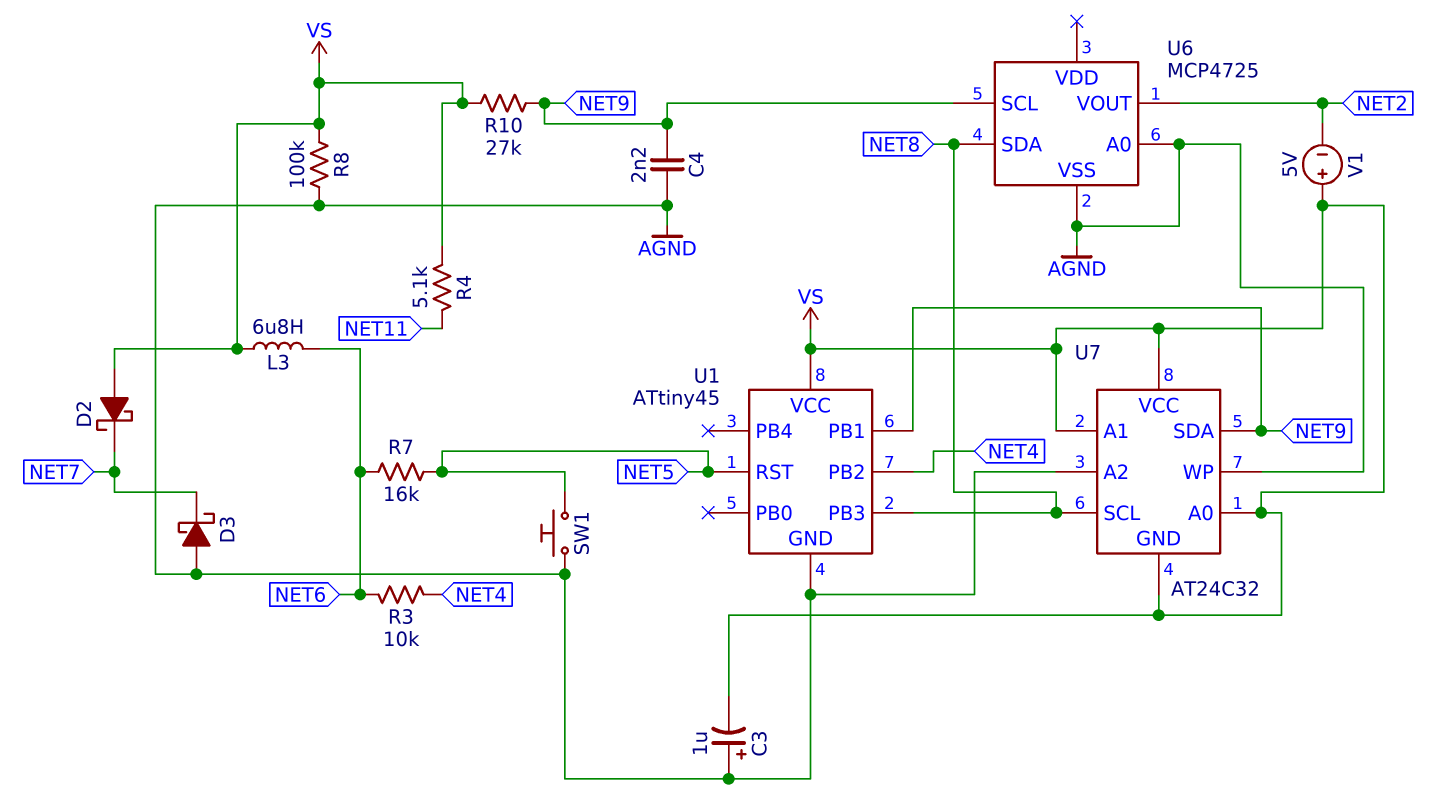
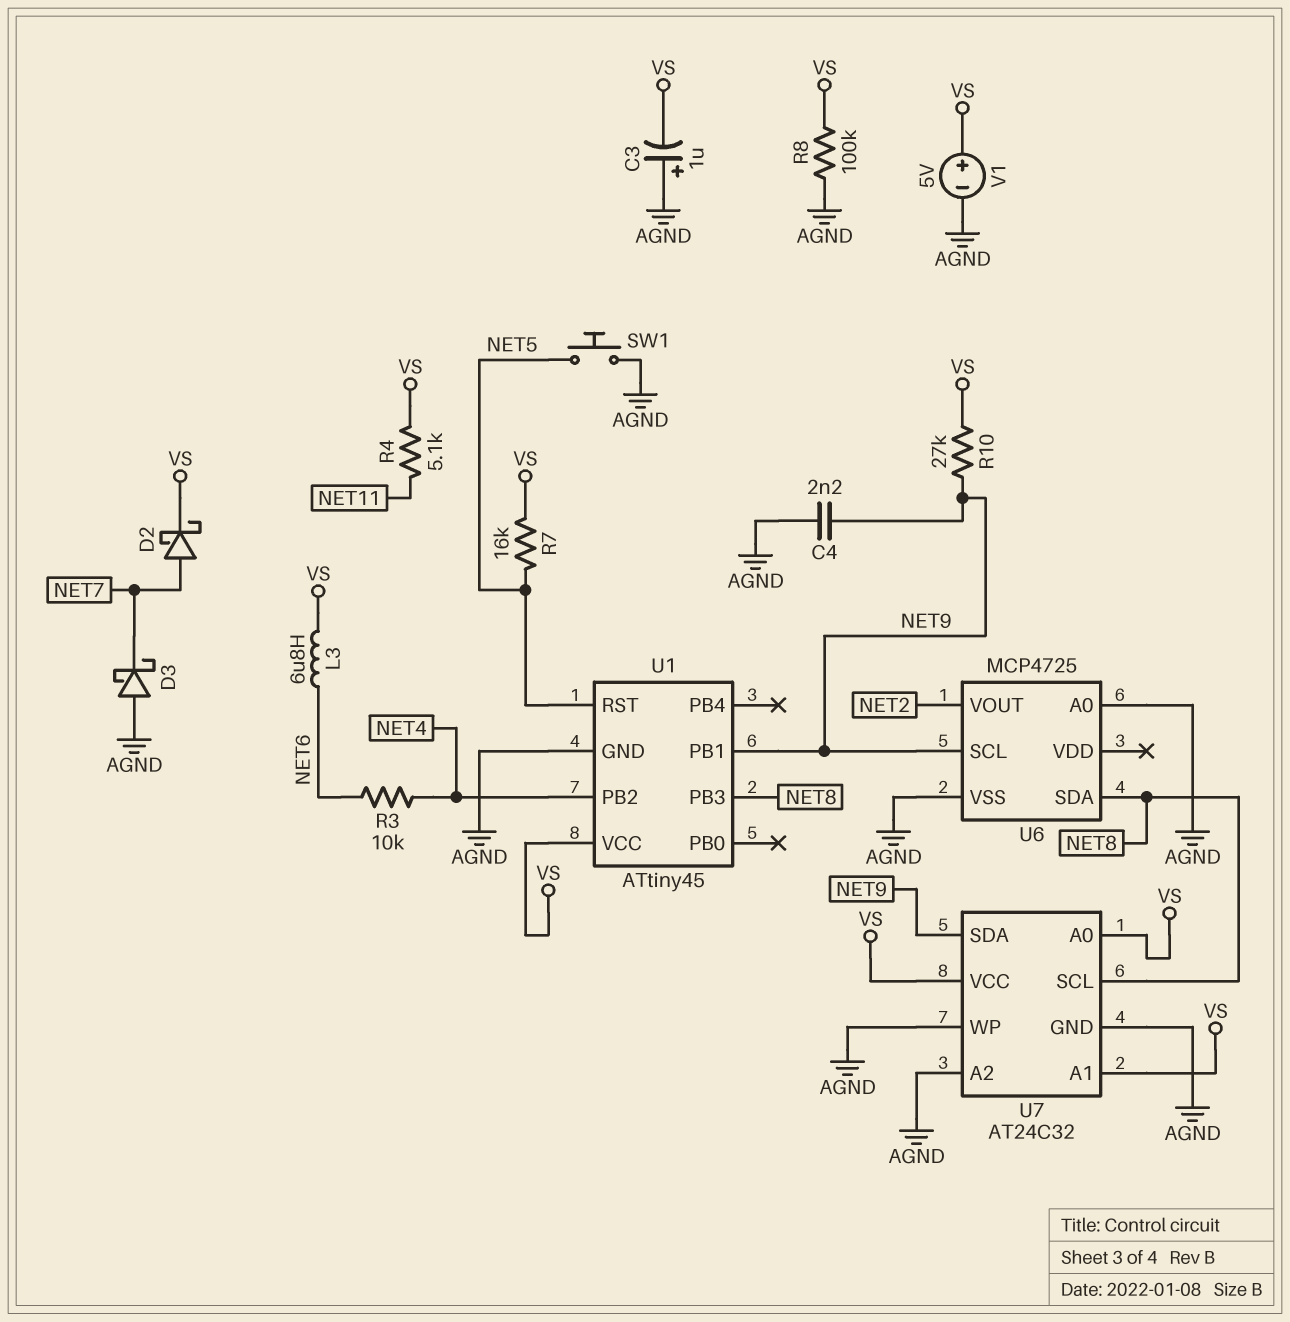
D2: schottky (A VS, K NET7) -> schottky (A NET7, K VS)
R7: 16k (NET5, NET6) -> 16k (NET5, VS)
U7 pin GND: VS -> AGND
V1: 5V (plus VS, minus NET2) -> 5V (plus VS, minus AGND)

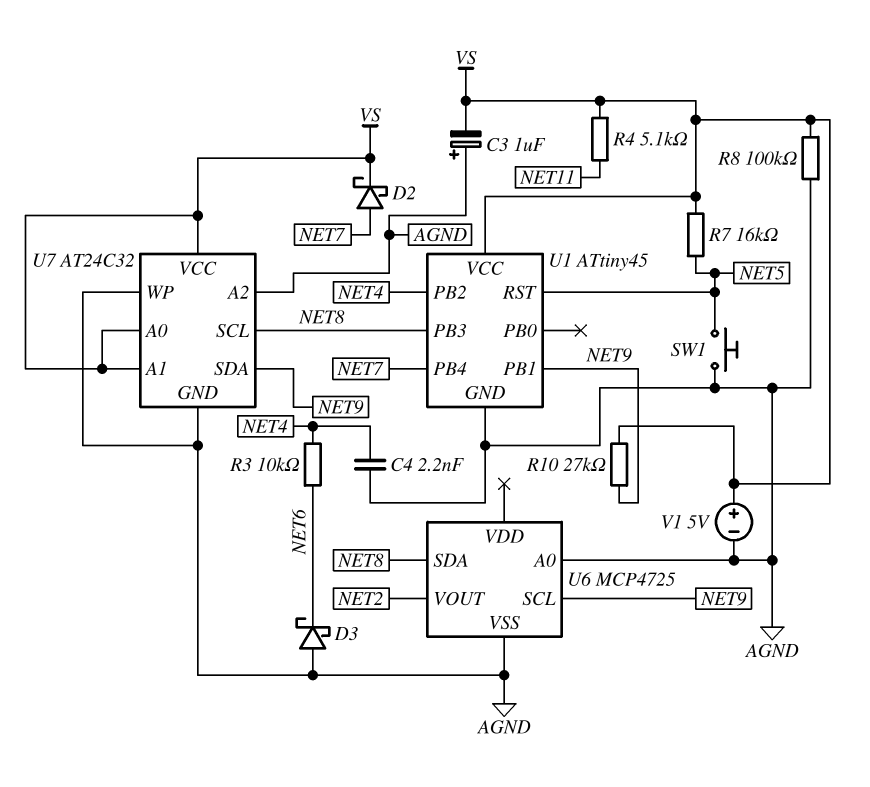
C4: 2.2nF (AGND, NET9) -> 2.2nF (AGND, NET4)
D3: schottky (A AGND, K NET7) -> schottky (A AGND, K NET6)
L3: 6.8uH (NET6, VS) -> none
U1 pin PB4: none -> NET7

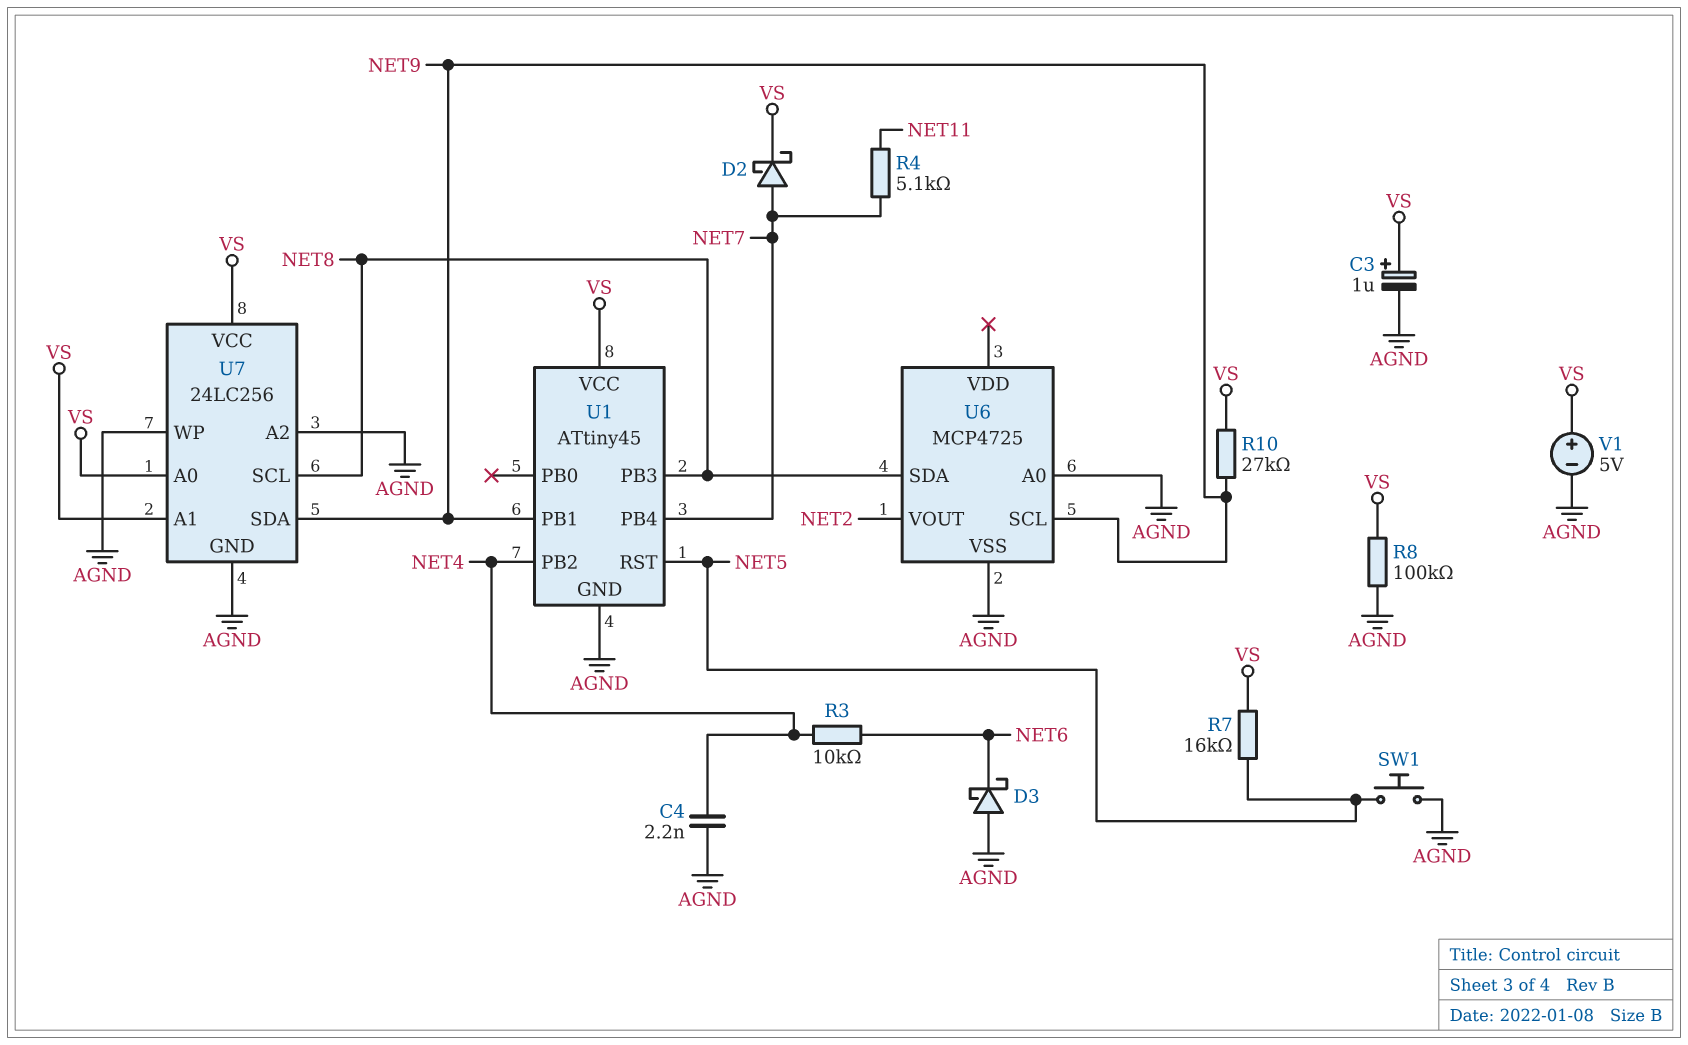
C3: 1uF (plus AGND, minus VS) -> 1uF (plus VS, minus AGND)
R4: 5.1k (NET11, VS) -> 5.1k (NET7, NET11)
U7: AT24C32 -> 24LC256

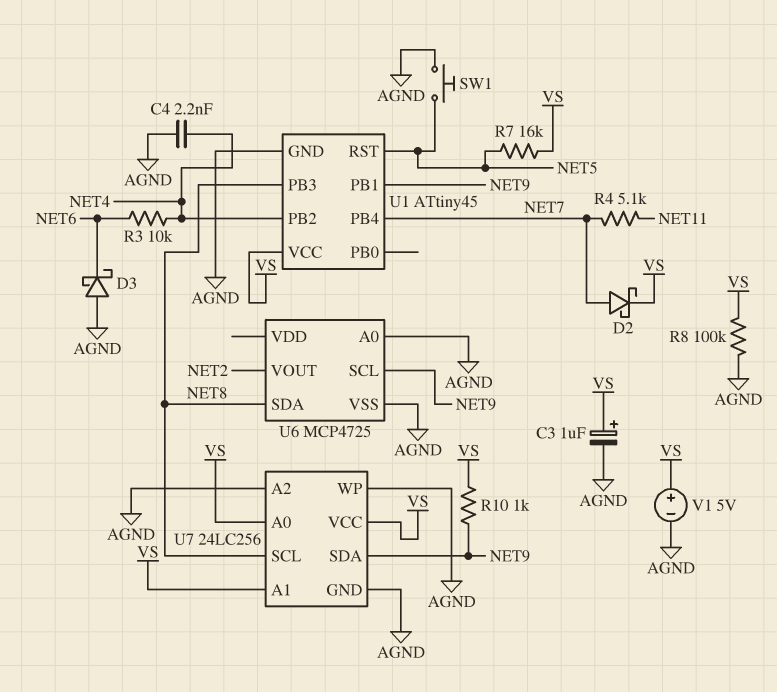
R10: 27k (NET9, VS) -> 1k (NET9, VS)

